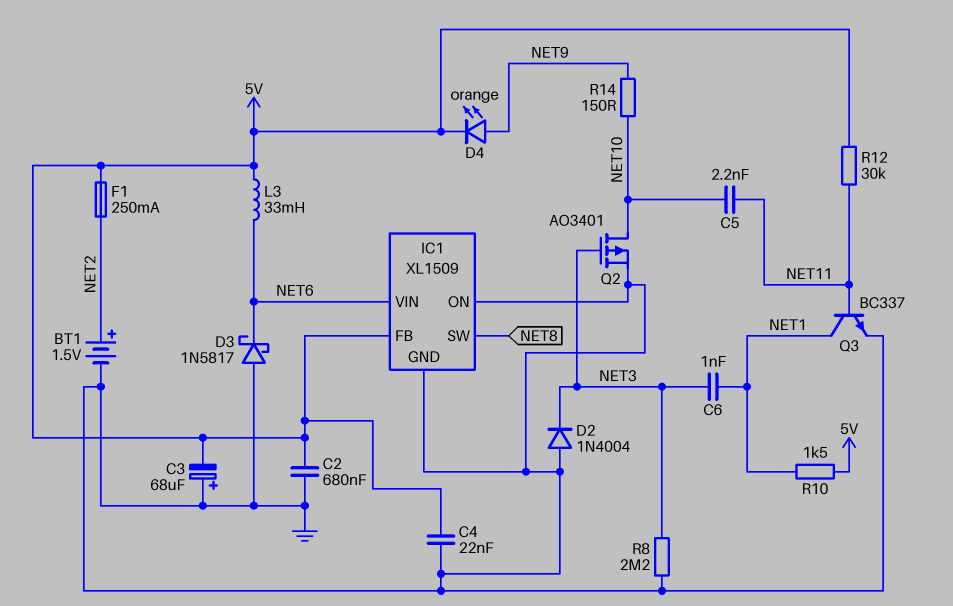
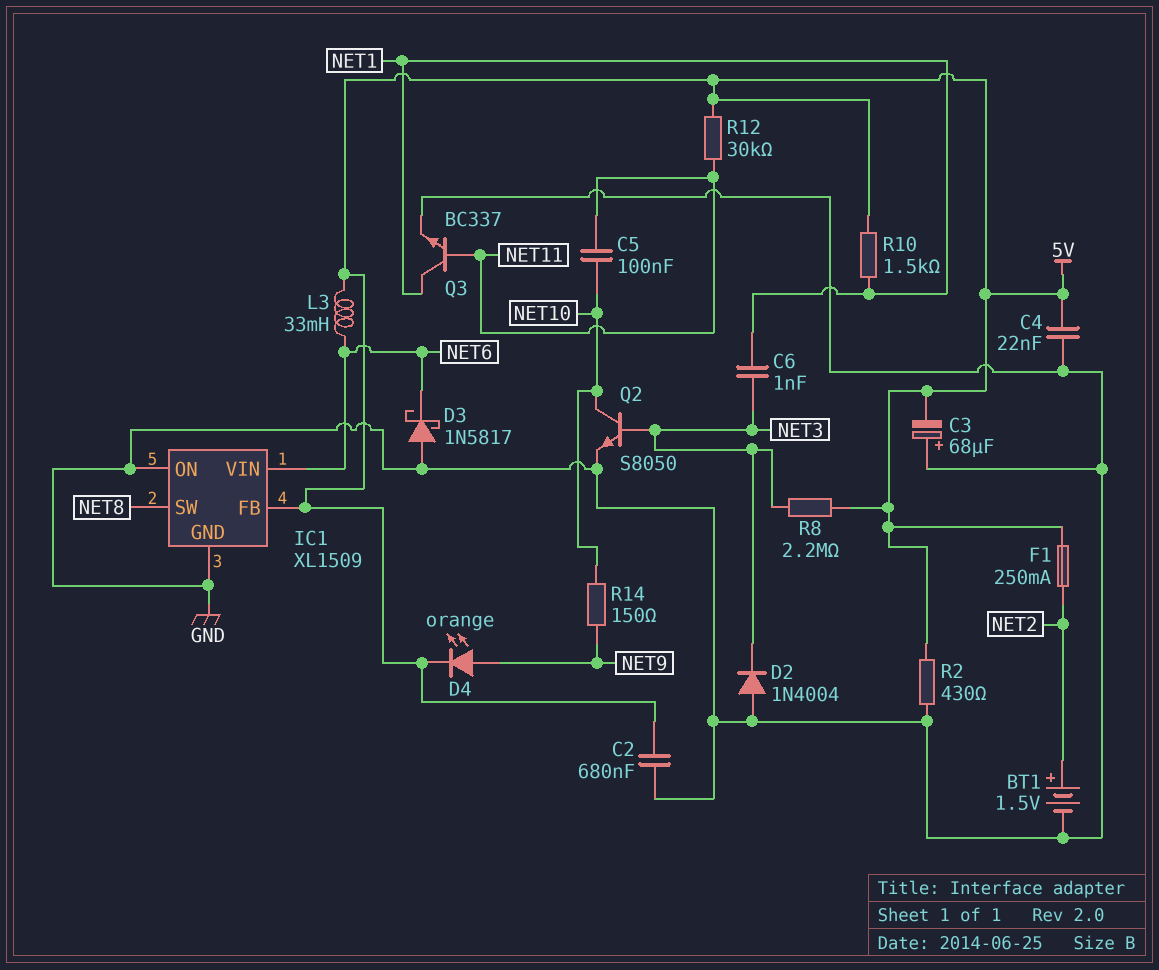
C5: 2.2nF (NET10, NET11) -> 100nF (NET10, NET11)
Q2: PMOS AO3401 (G NET3, D NET10, S GND) -> NPN S8050 (B NET3, C NET10, E GND)
R2: none -> 430 (5V, GND)
R8: 2.2M (GND, NET3) -> 2.2M (5V, NET3)

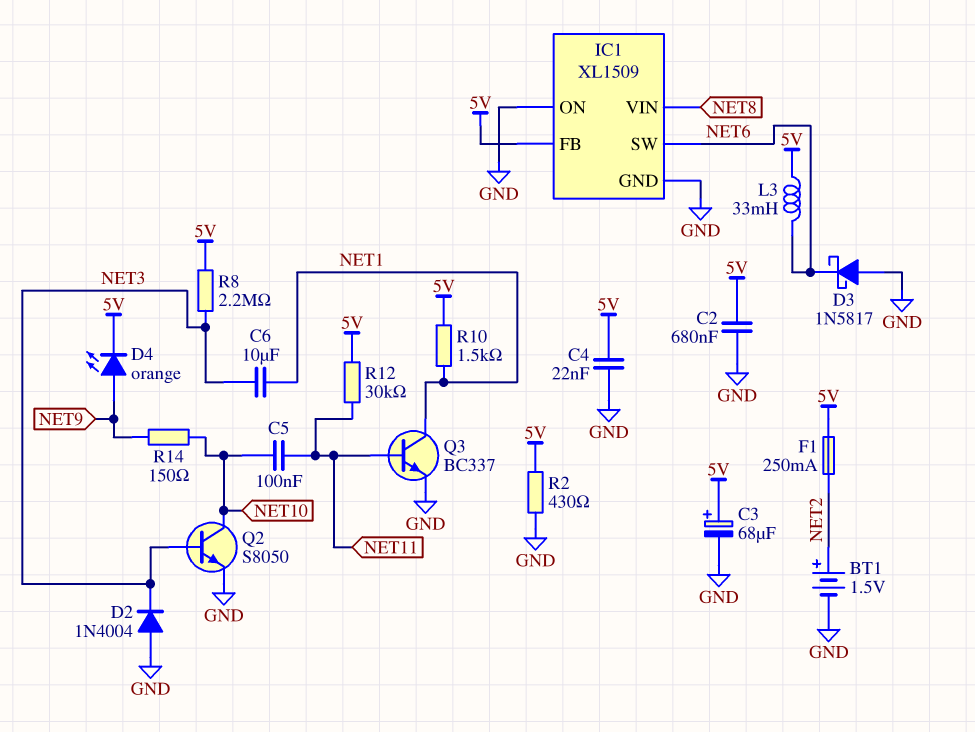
C3: 68uF (plus GND, minus 5V) -> 68uF (plus 5V, minus GND)
C6: 1nF (NET1, NET3) -> 10uF (NET1, NET3)
IC1 pin SW: NET8 -> NET6
IC1 pin VIN: NET6 -> NET8

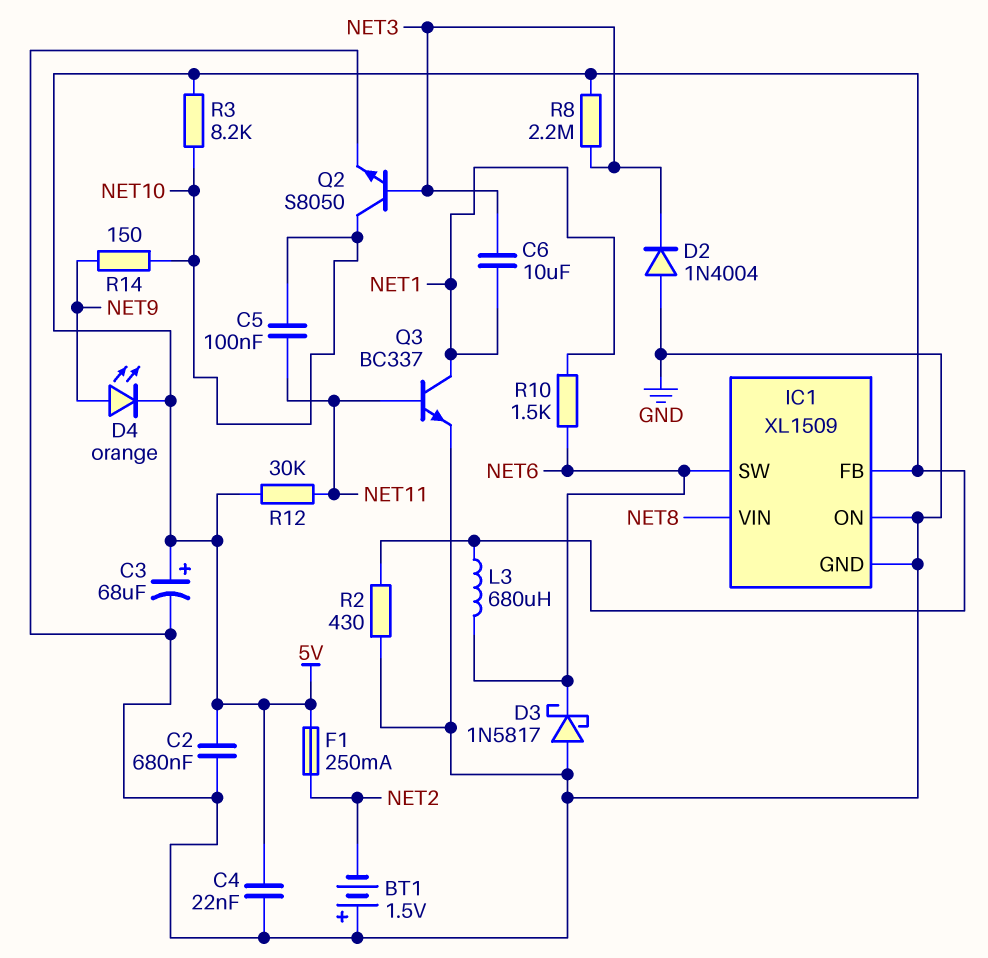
BT1: 1.5V (plus NET2, minus GND) -> 1.5V (plus GND, minus NET2)
L3: 33mH (5V, NET6) -> 680uH (5V, NET6)
R3: none -> 8.2k (5V, NET10)
R10: 1.5k (5V, NET1) -> 1.5k (NET1, NET6)

